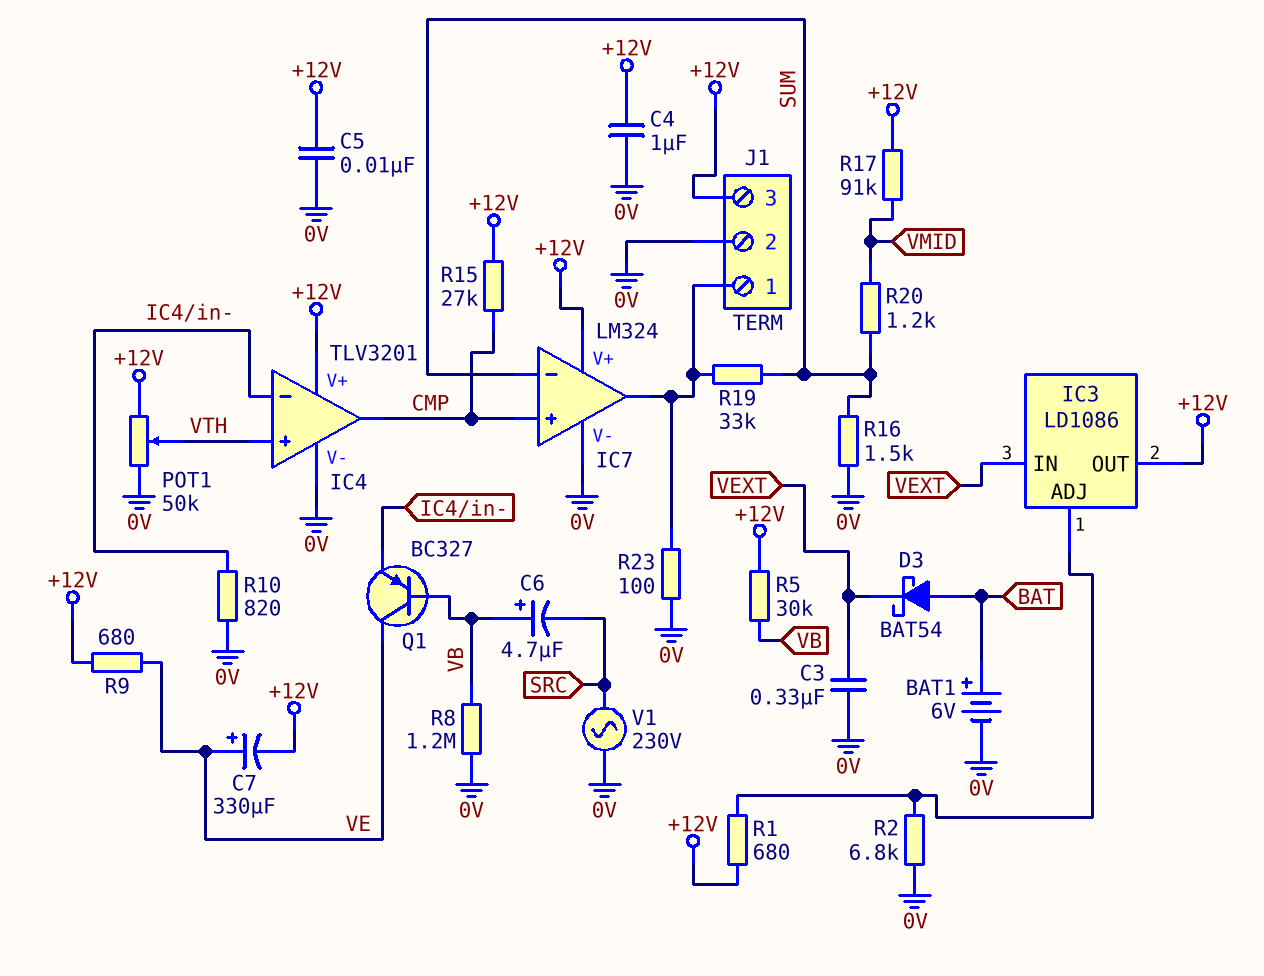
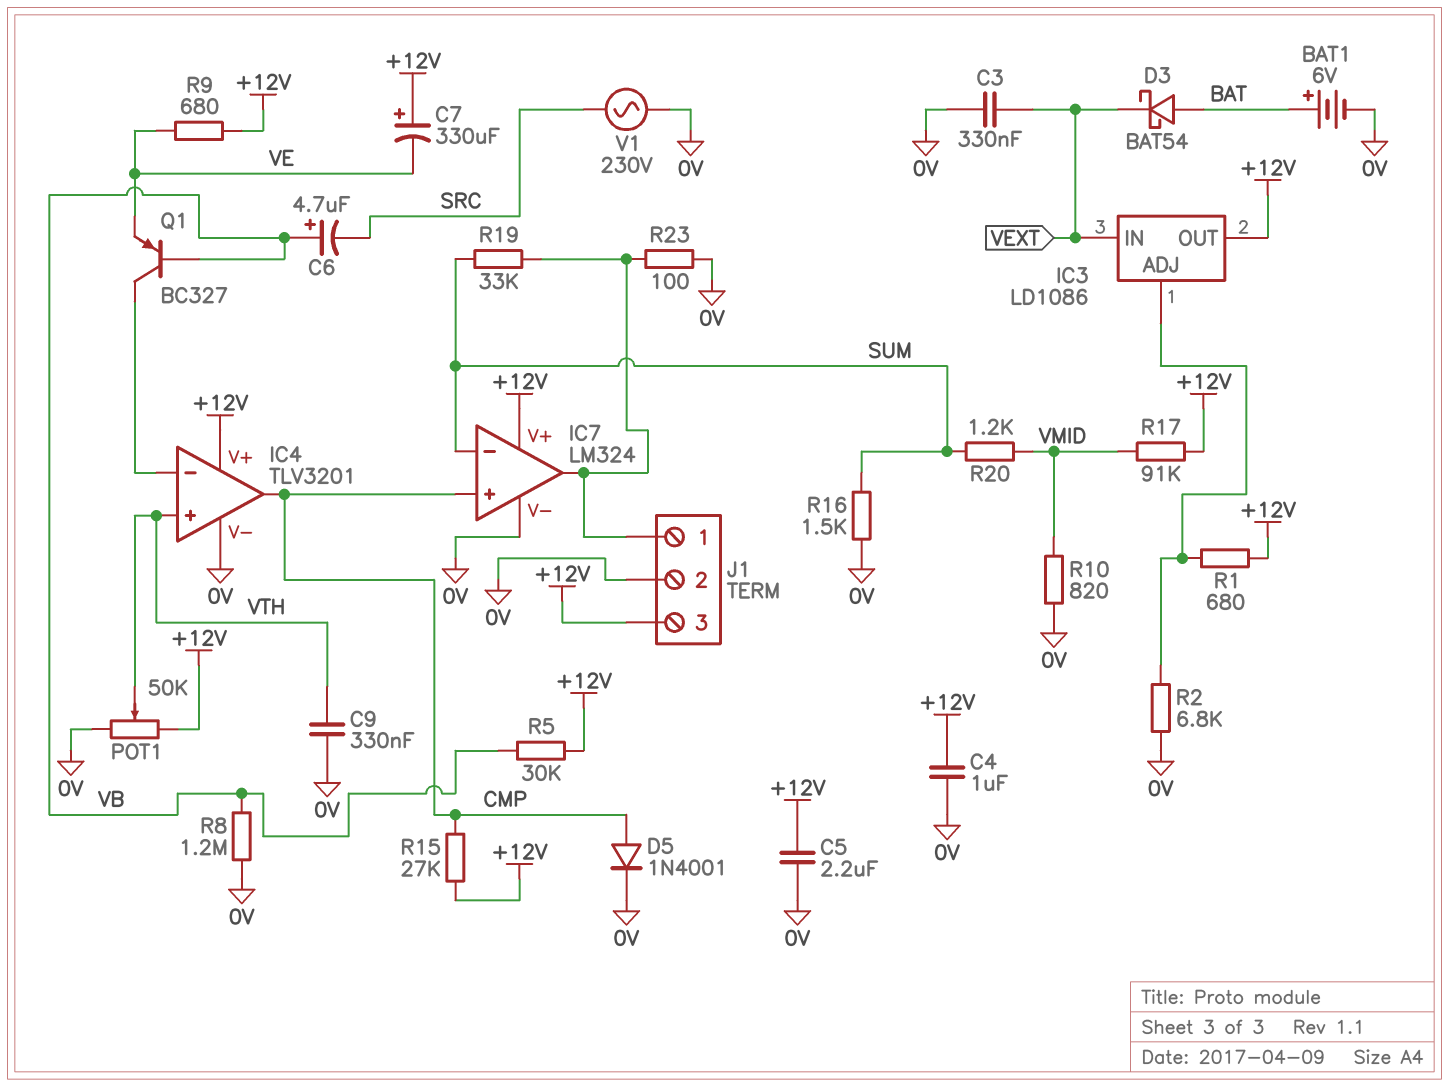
C5: 10nF (+12V, 0V) -> 2.2uF (+12V, 0V)
C7: 330uF (plus VE, minus +12V) -> 330uF (plus +12V, minus VE)
C9: none -> 330nF (0V, VTH)
D5: none -> diode 1N4001 (A CMP, K 0V)
Q1: PNP BC327 (B VB, C VE, E IC4/in-) -> PNP BC327 (B VB, C IC4/in-, E VE)
R10: 820 (0V, IC4/in-) -> 820 (0V, VMID)

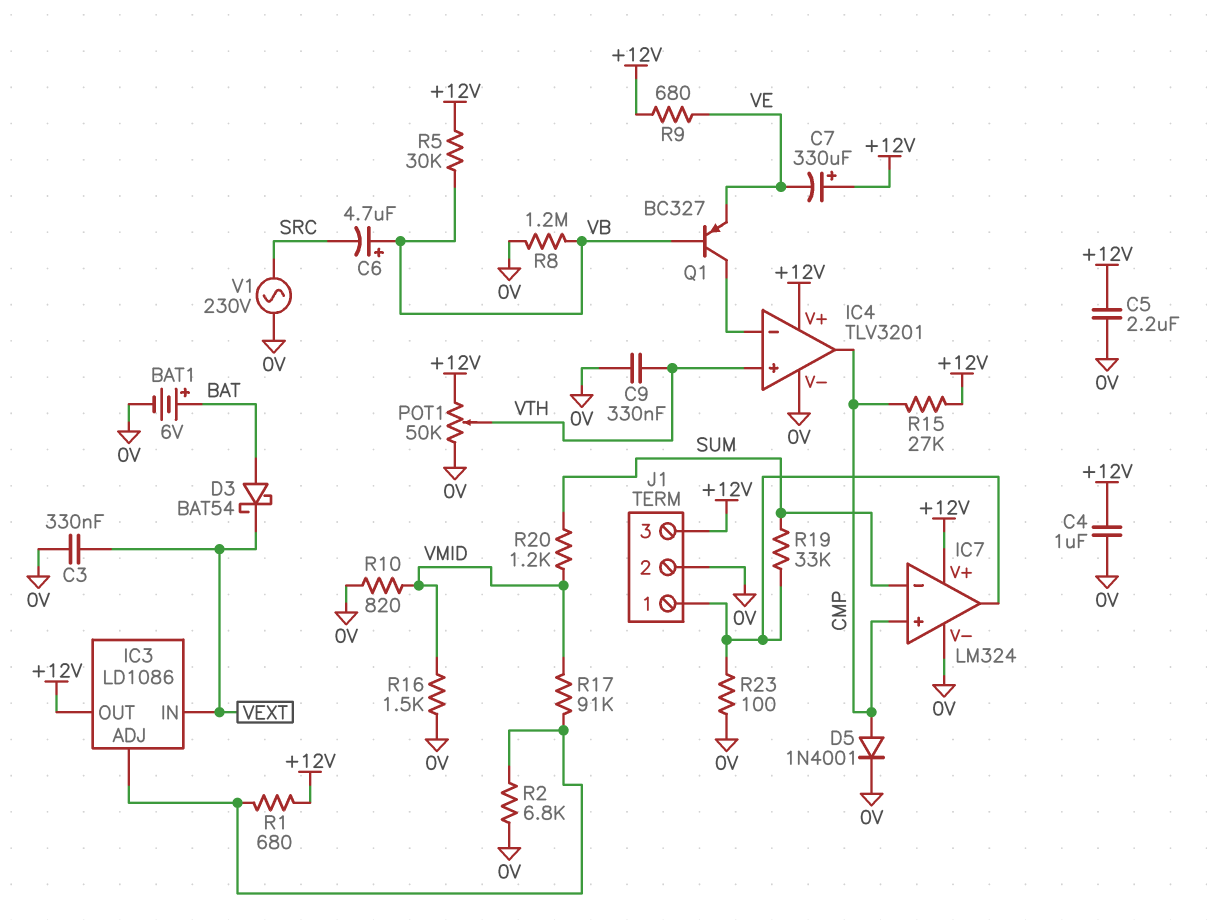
R16: 1.5k (0V, SUM) -> 1.5k (0V, VMID)
R17: 91k (+12V, VMID) -> 91k (IC3/ADJ, VMID)

